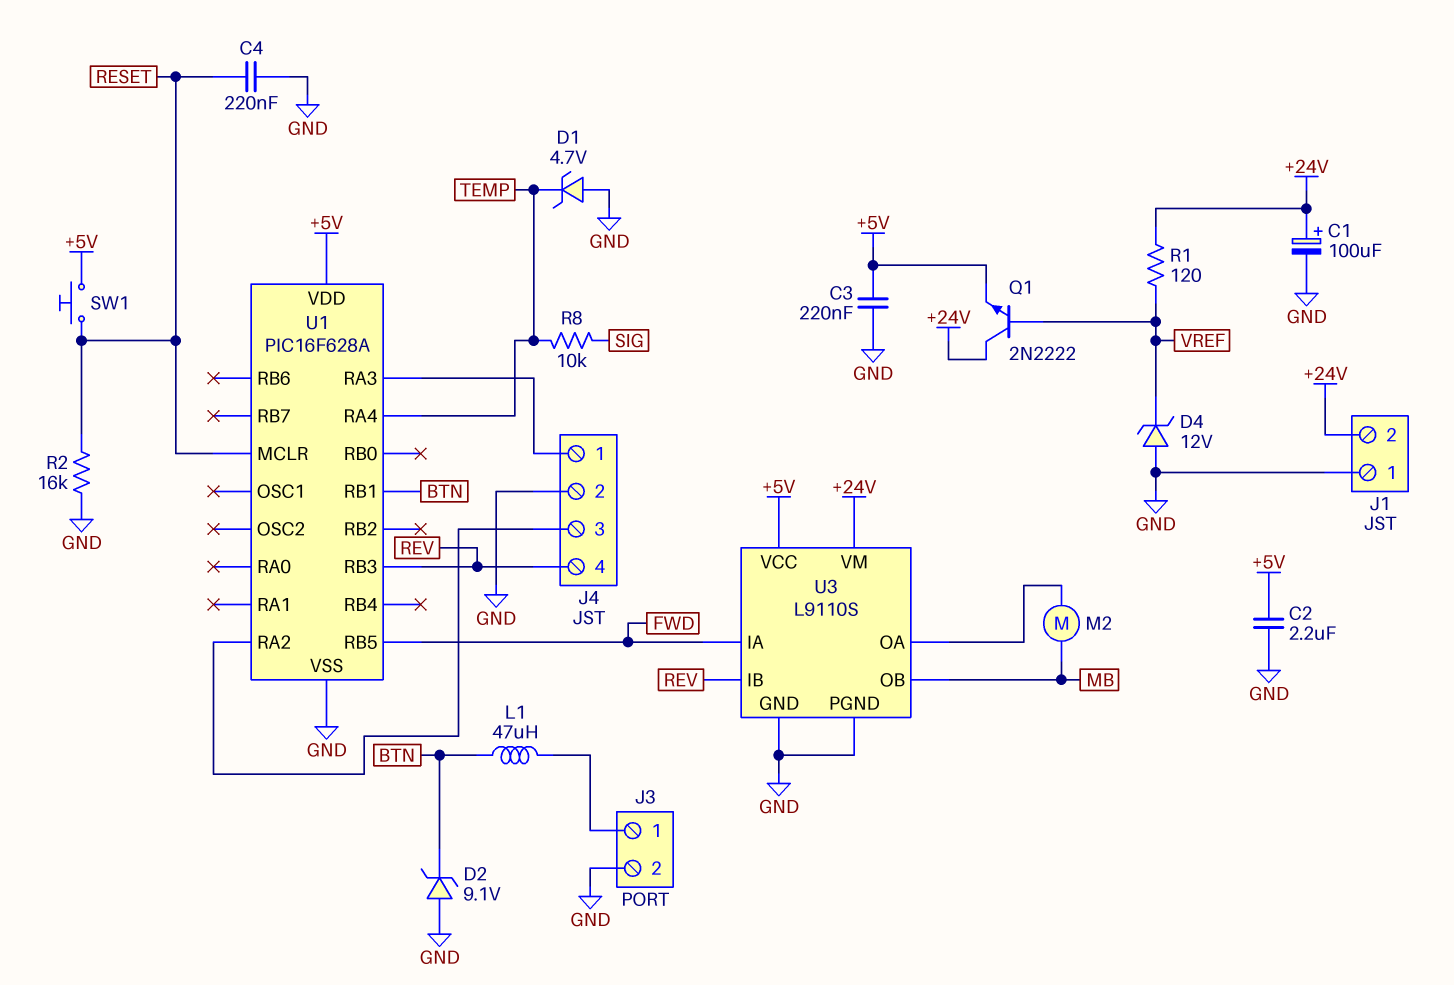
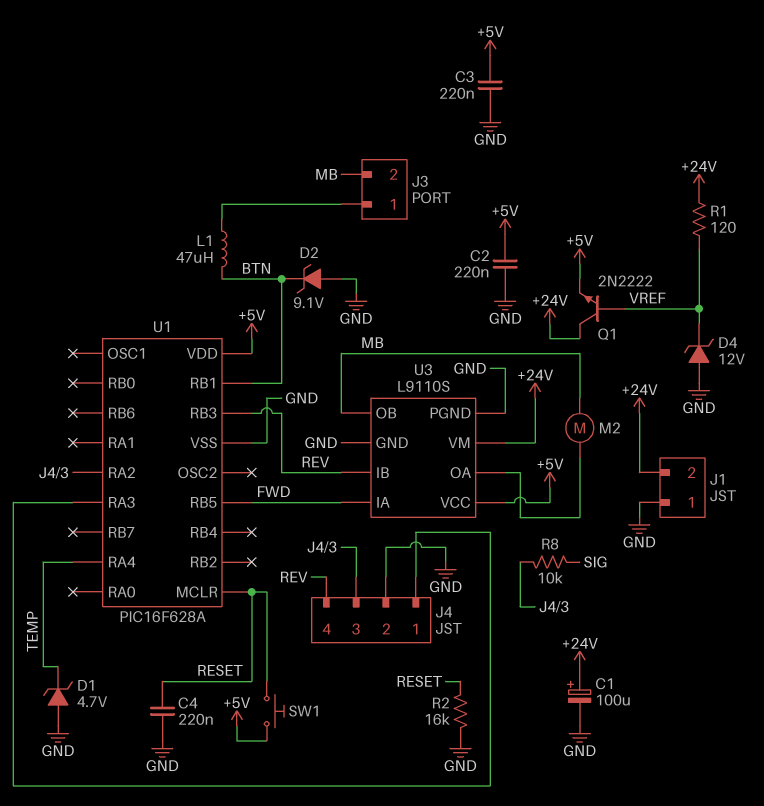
C2: 2.2uF (+5V, GND) -> 220nF (+5V, GND)
J3 pin 2: GND -> MB
R8: 10k (SIG, TEMP) -> 10k (J4/3, SIG)

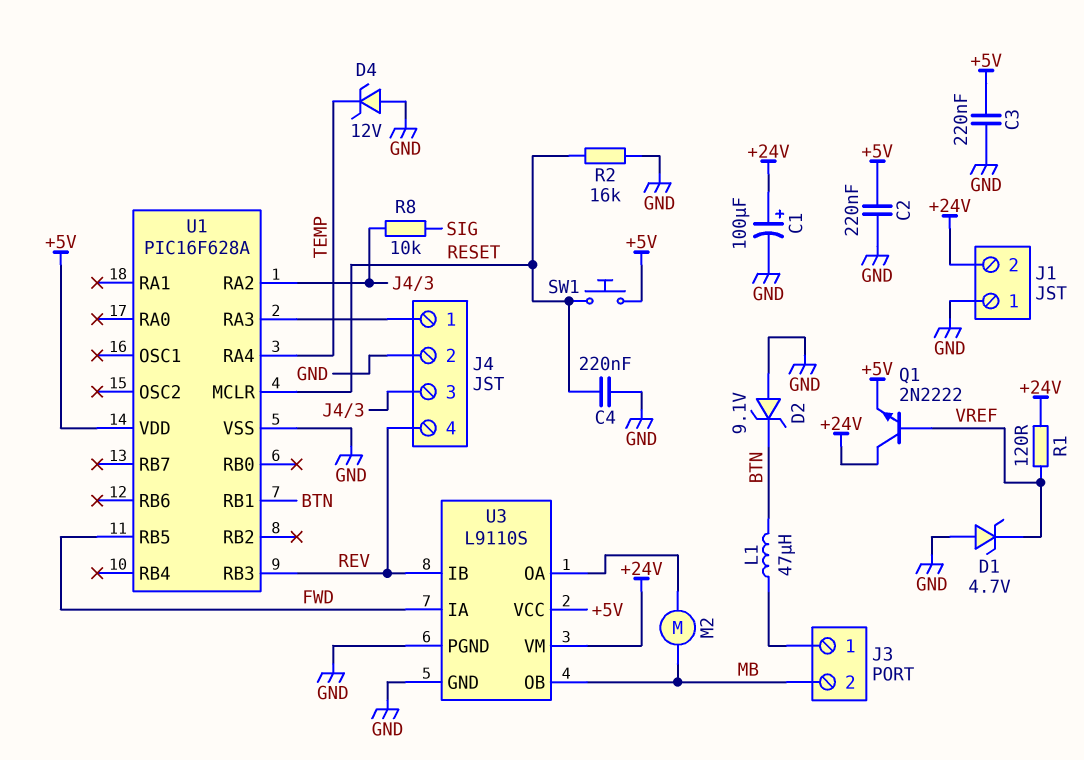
D1: zener 4.7V (A GND, K TEMP) -> zener 4.7V (A GND, K VREF)
D4: zener 12V (A GND, K VREF) -> zener 12V (A GND, K TEMP)

